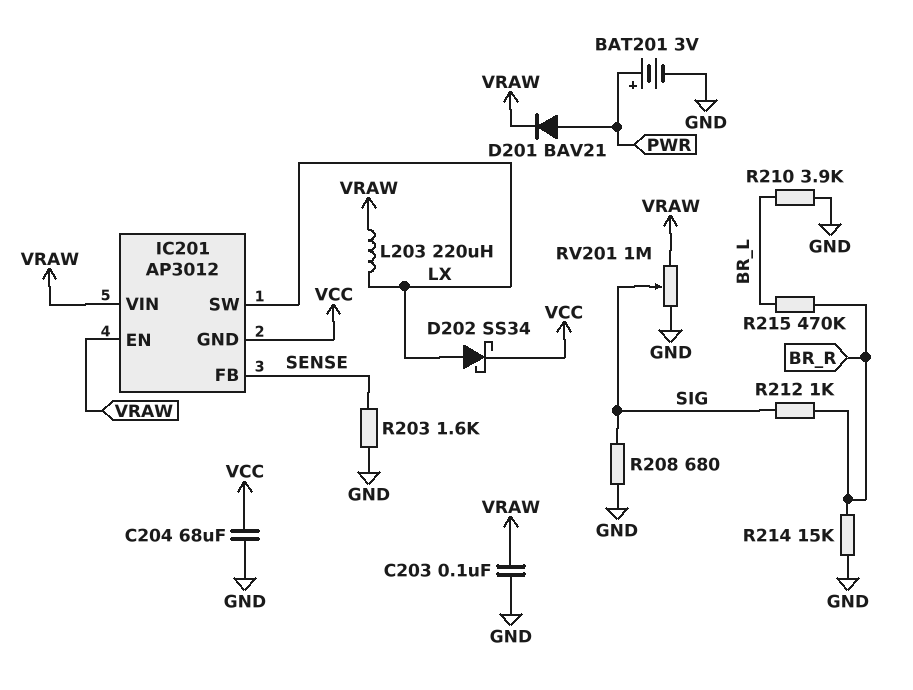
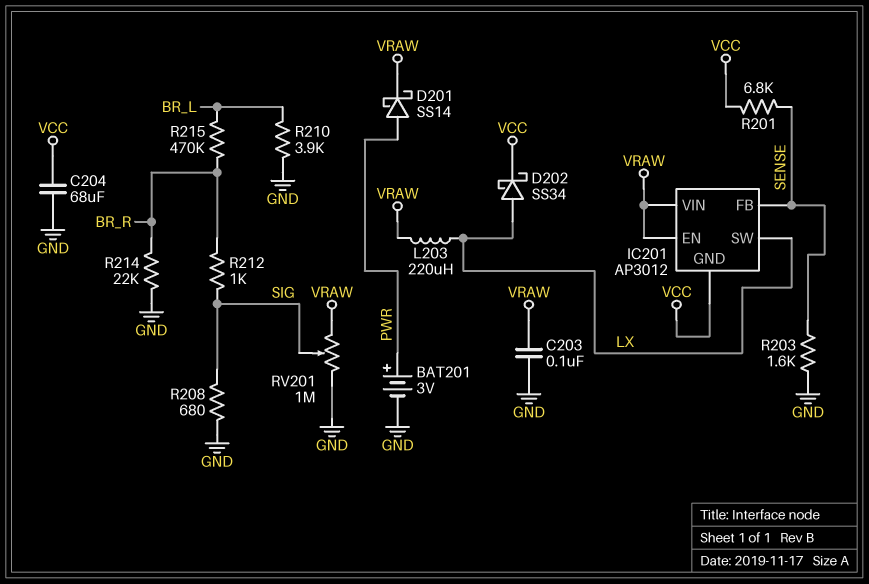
D201: diode BAV21 (A PWR, K VRAW) -> schottky SS14 (A PWR, K VRAW)
R201: none -> 6.8k (SENSE, VCC)
R214: 15k (BR_R, GND) -> 22k (BR_R, GND)

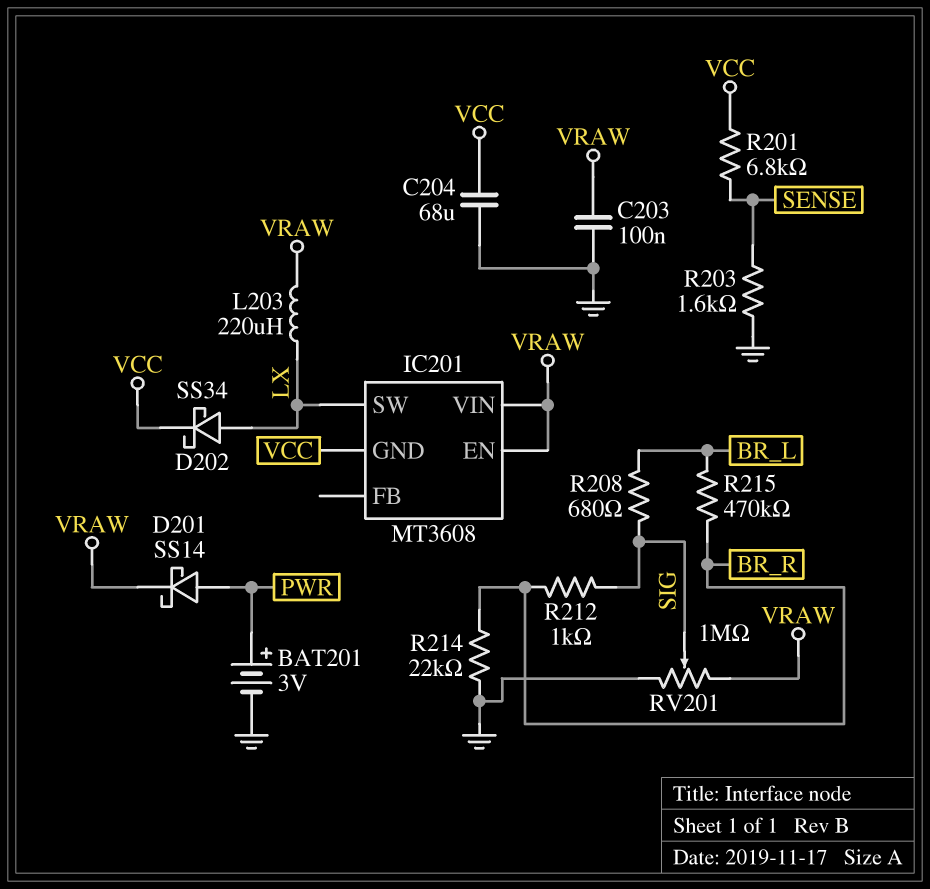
IC201: AP3012 -> MT3608
IC201 pin FB: SENSE -> none
R208: 680 (GND, SIG) -> 680 (BR_L, SIG)
R210: 3.9k (BR_L, GND) -> none

